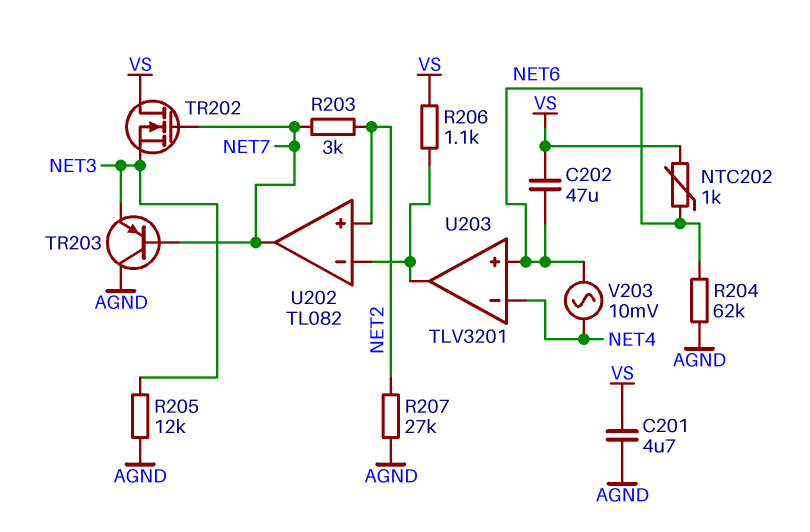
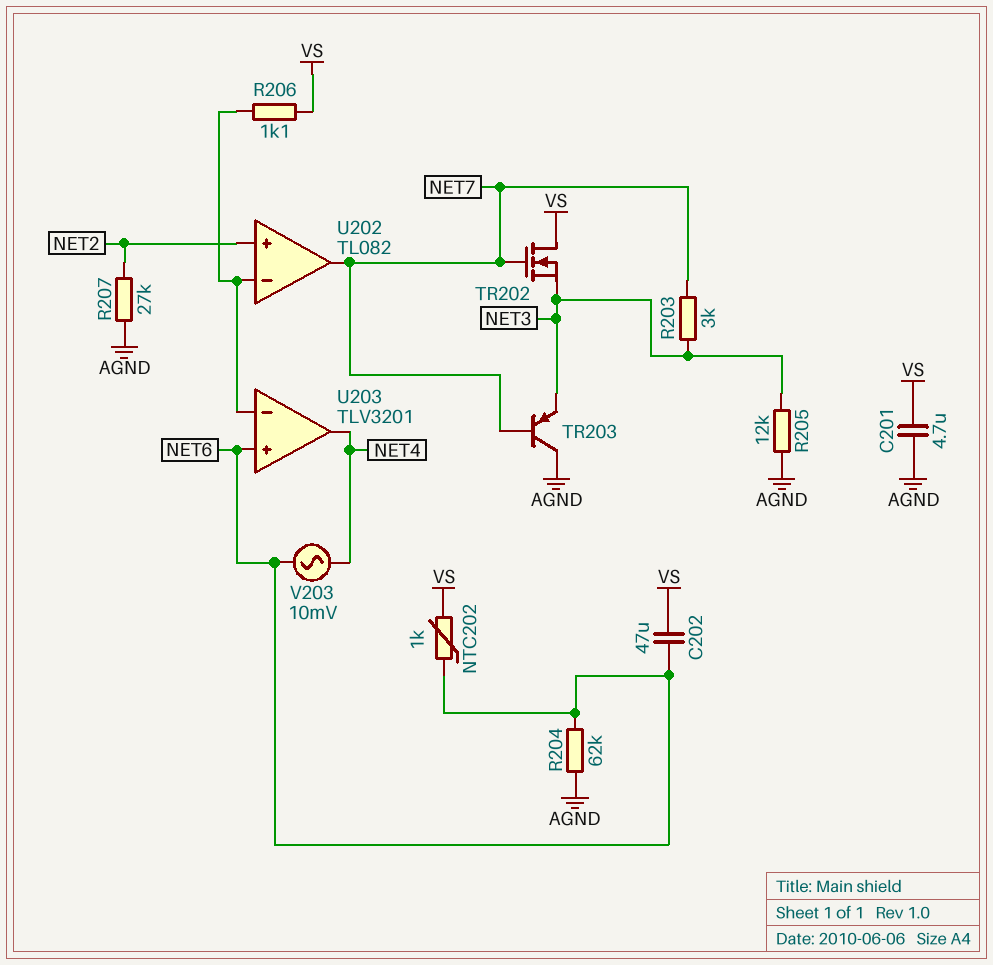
R203: 3k (NET2, NET7) -> 3k (NET3, NET7)
U203 pin in-: NET4 -> U202/in-
U203 pin out: U202/in- -> NET4

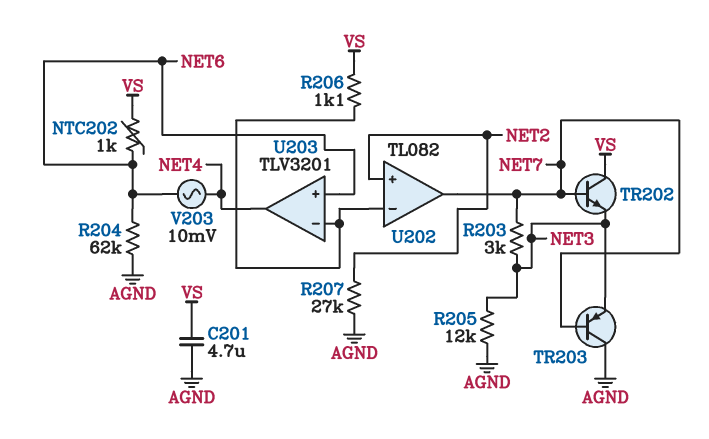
C202: 47uF (NET6, VS) -> none
TR202: NMOS (G NET7, D VS, S NET3) -> NPN (B NET7, C VS, E NET3)

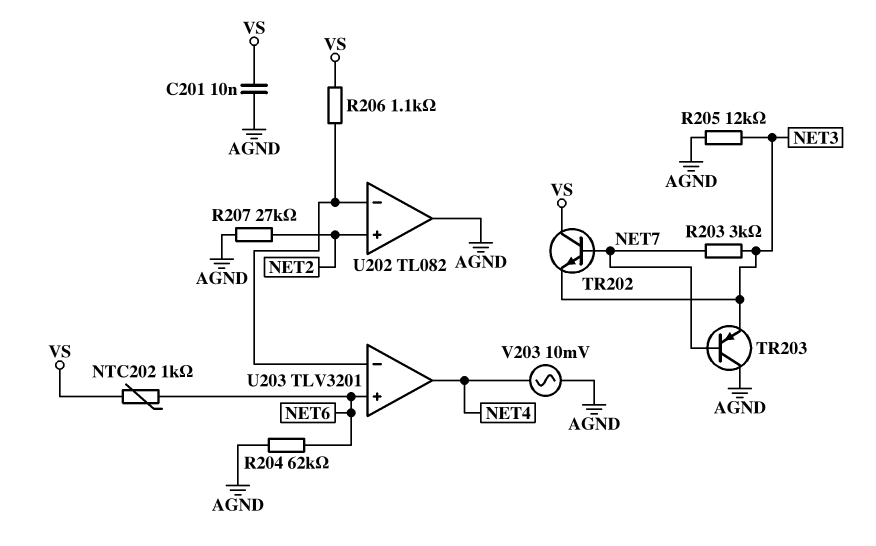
C201: 4.7uF (AGND, VS) -> 10nF (AGND, VS)
U202 pin out: NET7 -> AGND
V203: AC 10mV (NET4, NET6) -> AC 10mV (AGND, NET4)

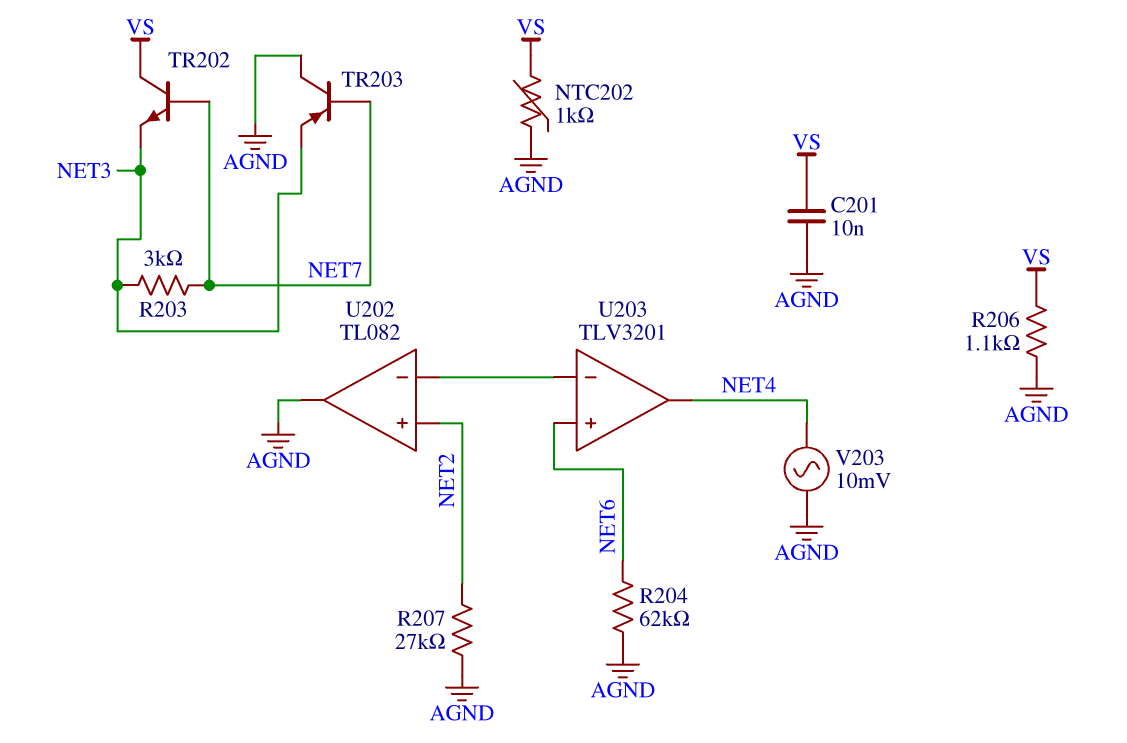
NTC202: 1k (NET6, VS) -> 1k (AGND, VS)
R205: 12k (AGND, NET3) -> none
R206: 1.1k (U202/in-, VS) -> 1.1k (AGND, VS)

